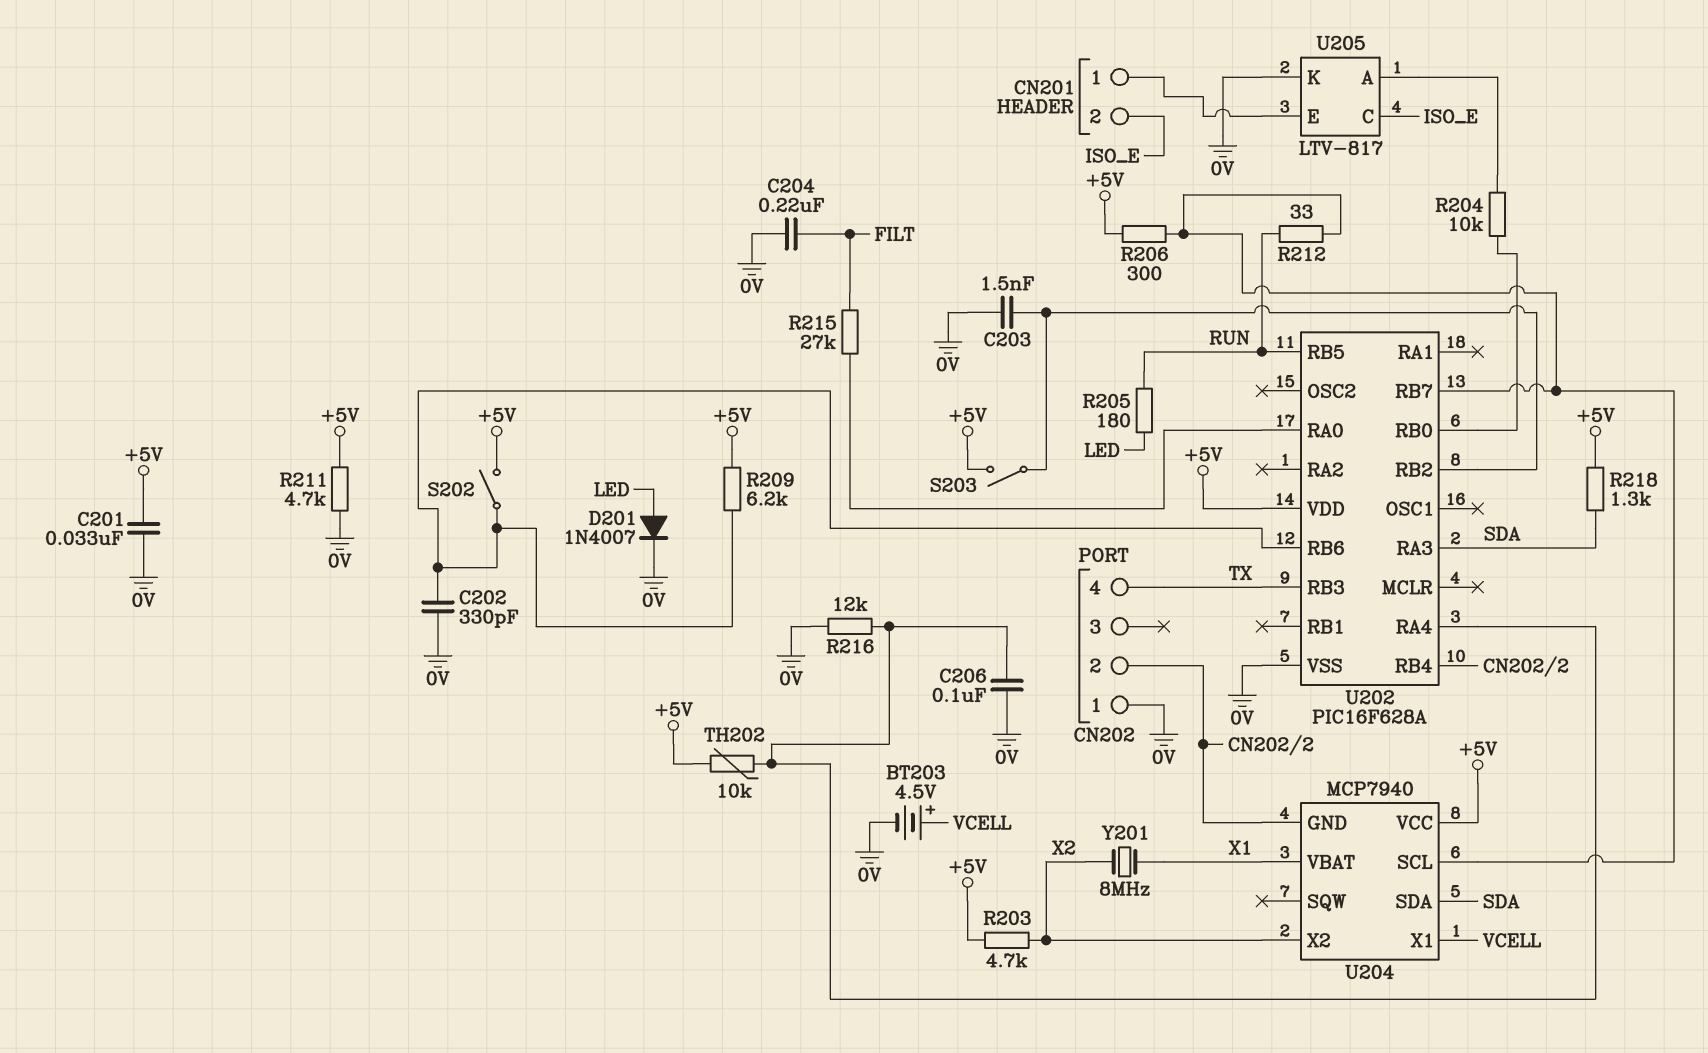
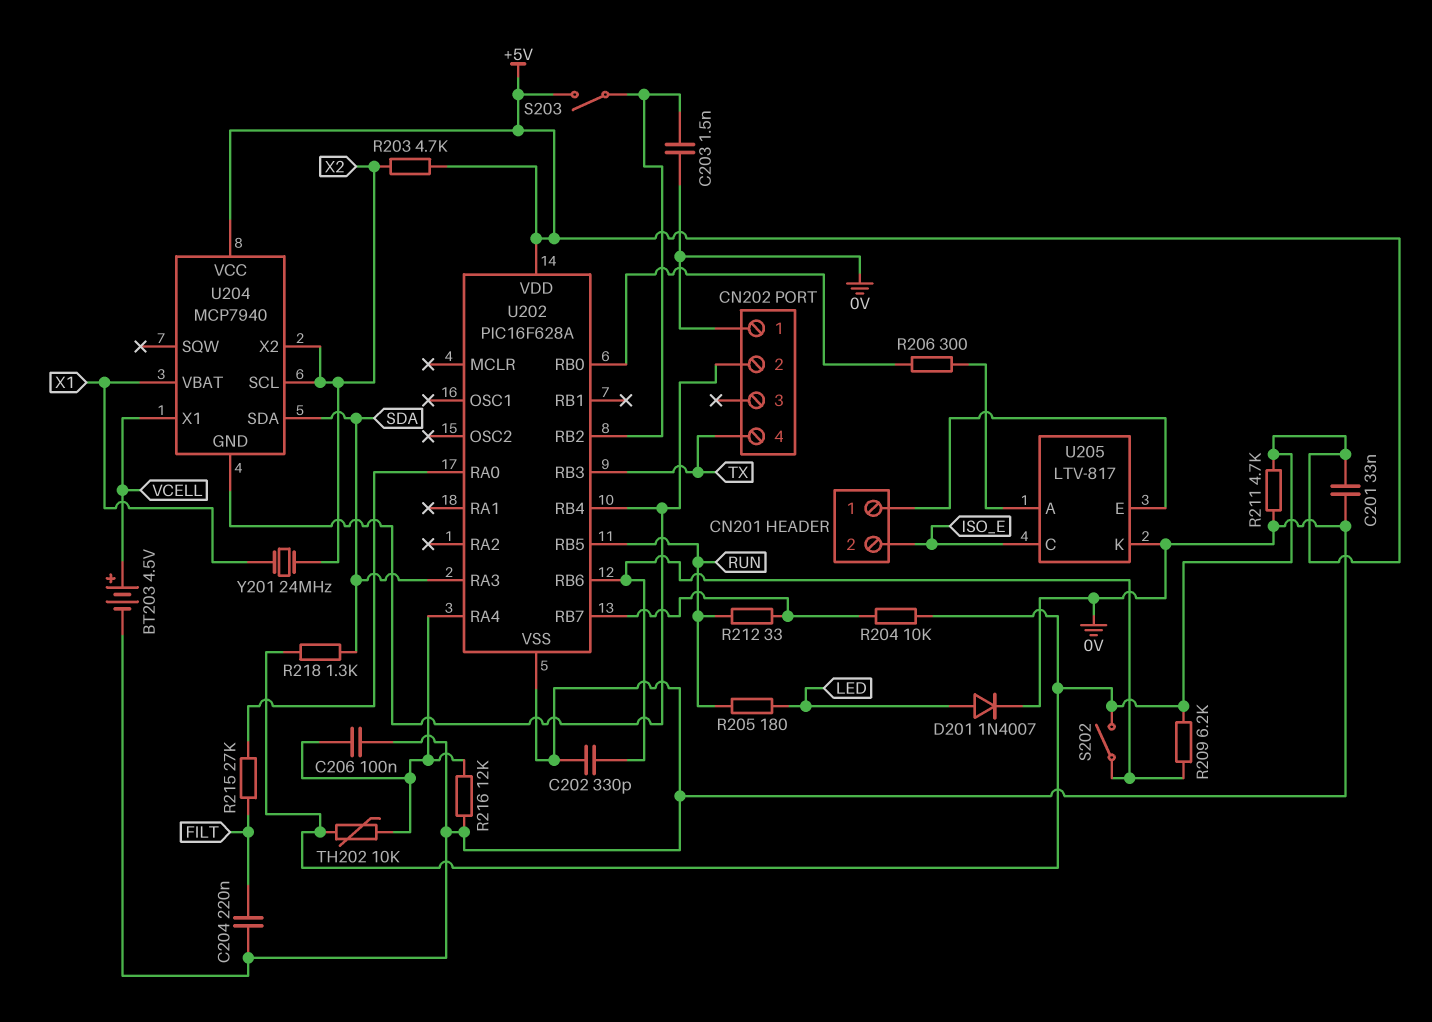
R204: 10k (U202/RB0, U205/A) -> 10k (+5V, U202/RB7)
R206: 300 (+5V, U202/RB7) -> 300 (U202/RB0, U205/A)
U204 pin SCL: U202/RB7 -> X2
Y201: 8MHz (X1, X2) -> 24MHz (X1, X2)

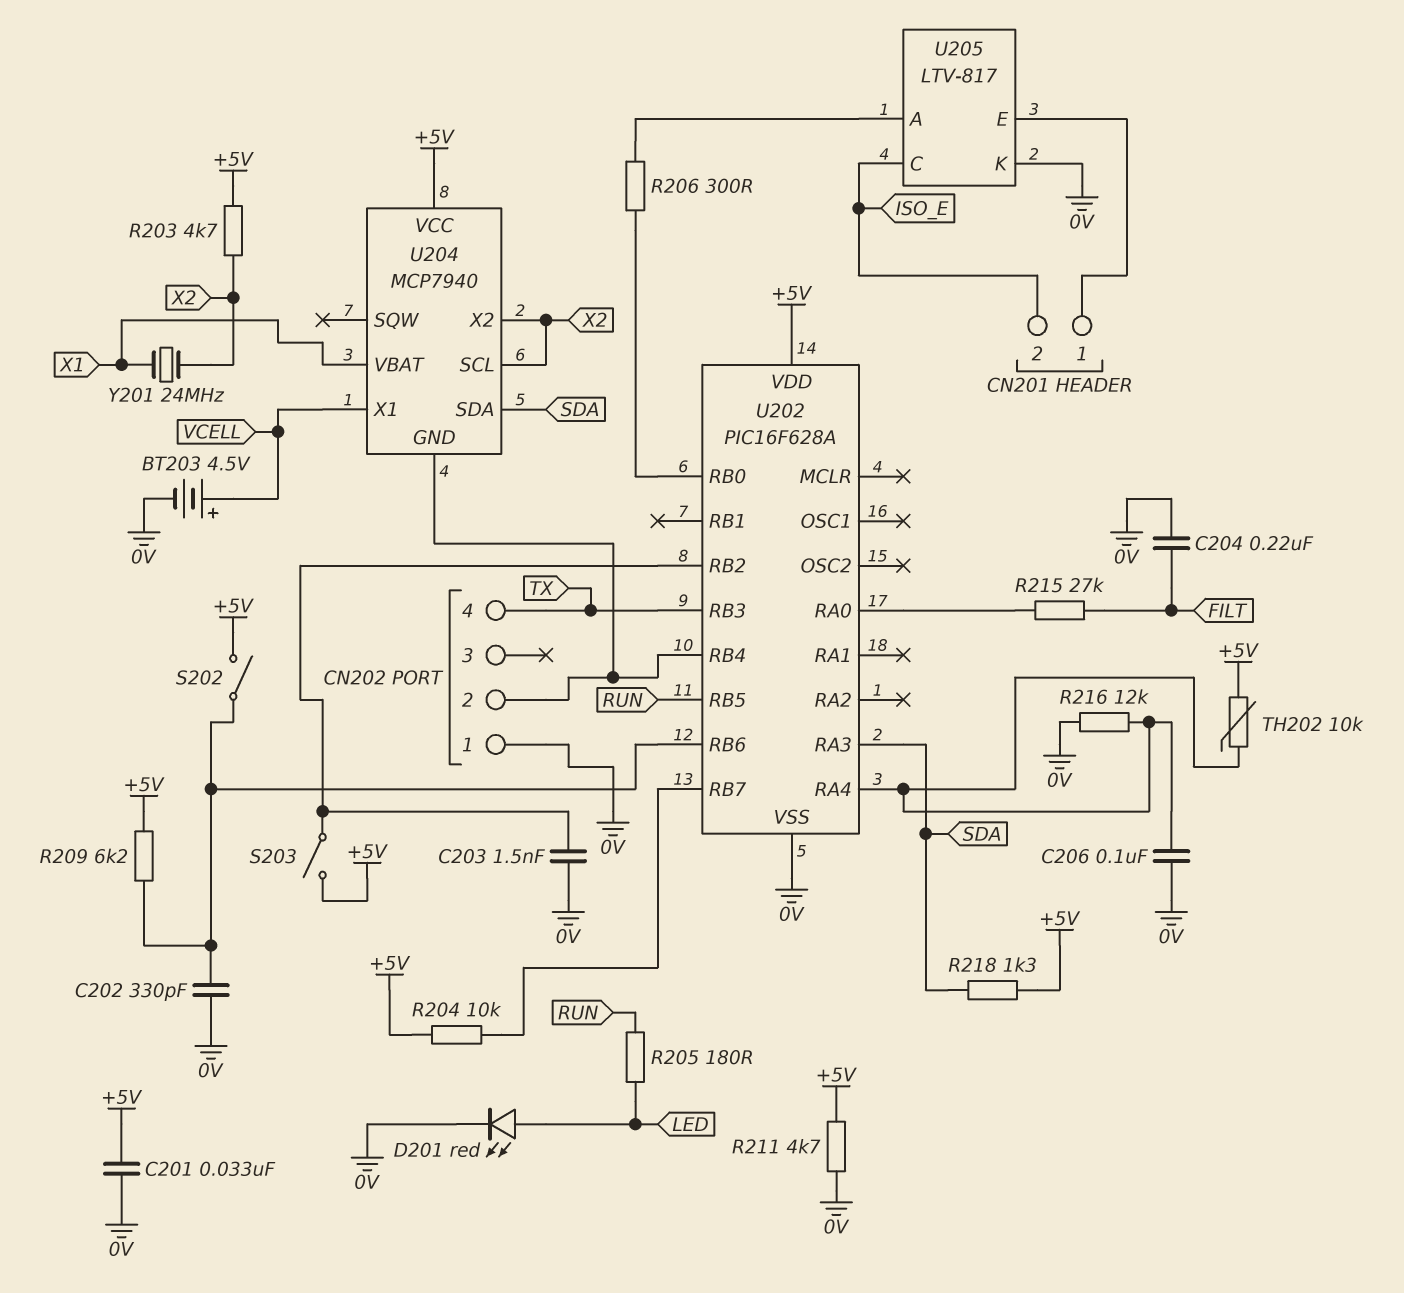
D201: diode 1N4007 (A LED, K 0V) -> LED red (A LED, K 0V)
R212: 33 (RUN, U202/RB7) -> none

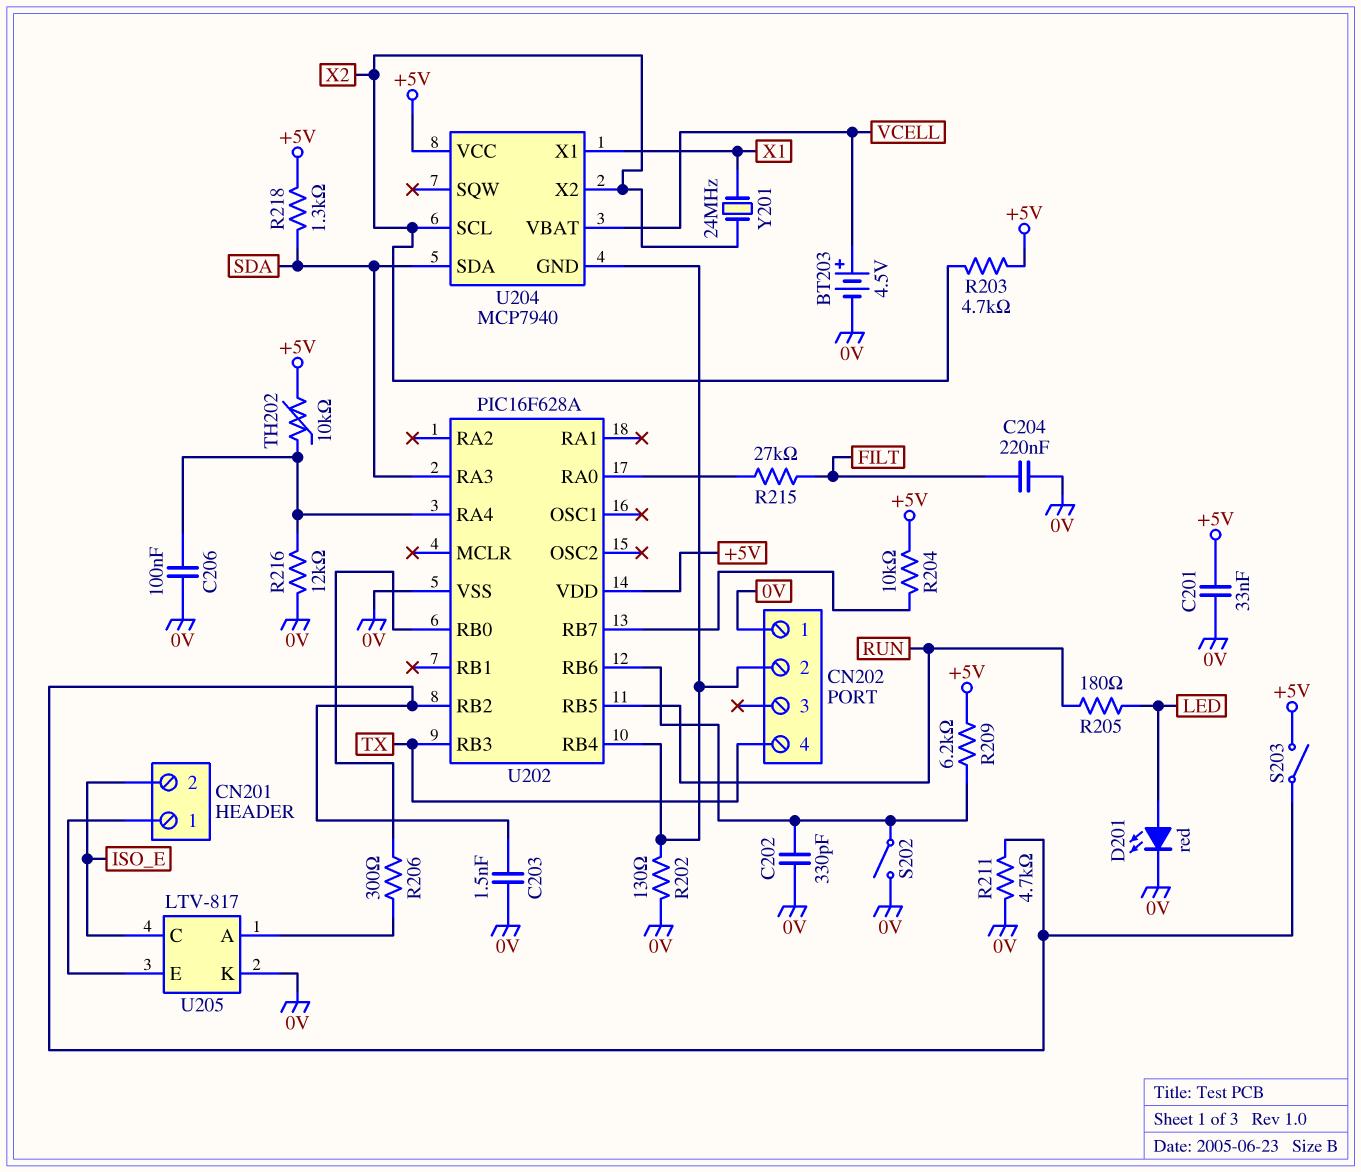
R202: none -> 130 (0V, CN202/2)
R211: 4.7k (+5V, 0V) -> 4.7k (0V, U202/RB2)
S202: switch (+5V, U202/RB6) -> switch (0V, U202/RB6)
U204 pin VBAT: X1 -> VCELL
U204 pin X1: VCELL -> X1

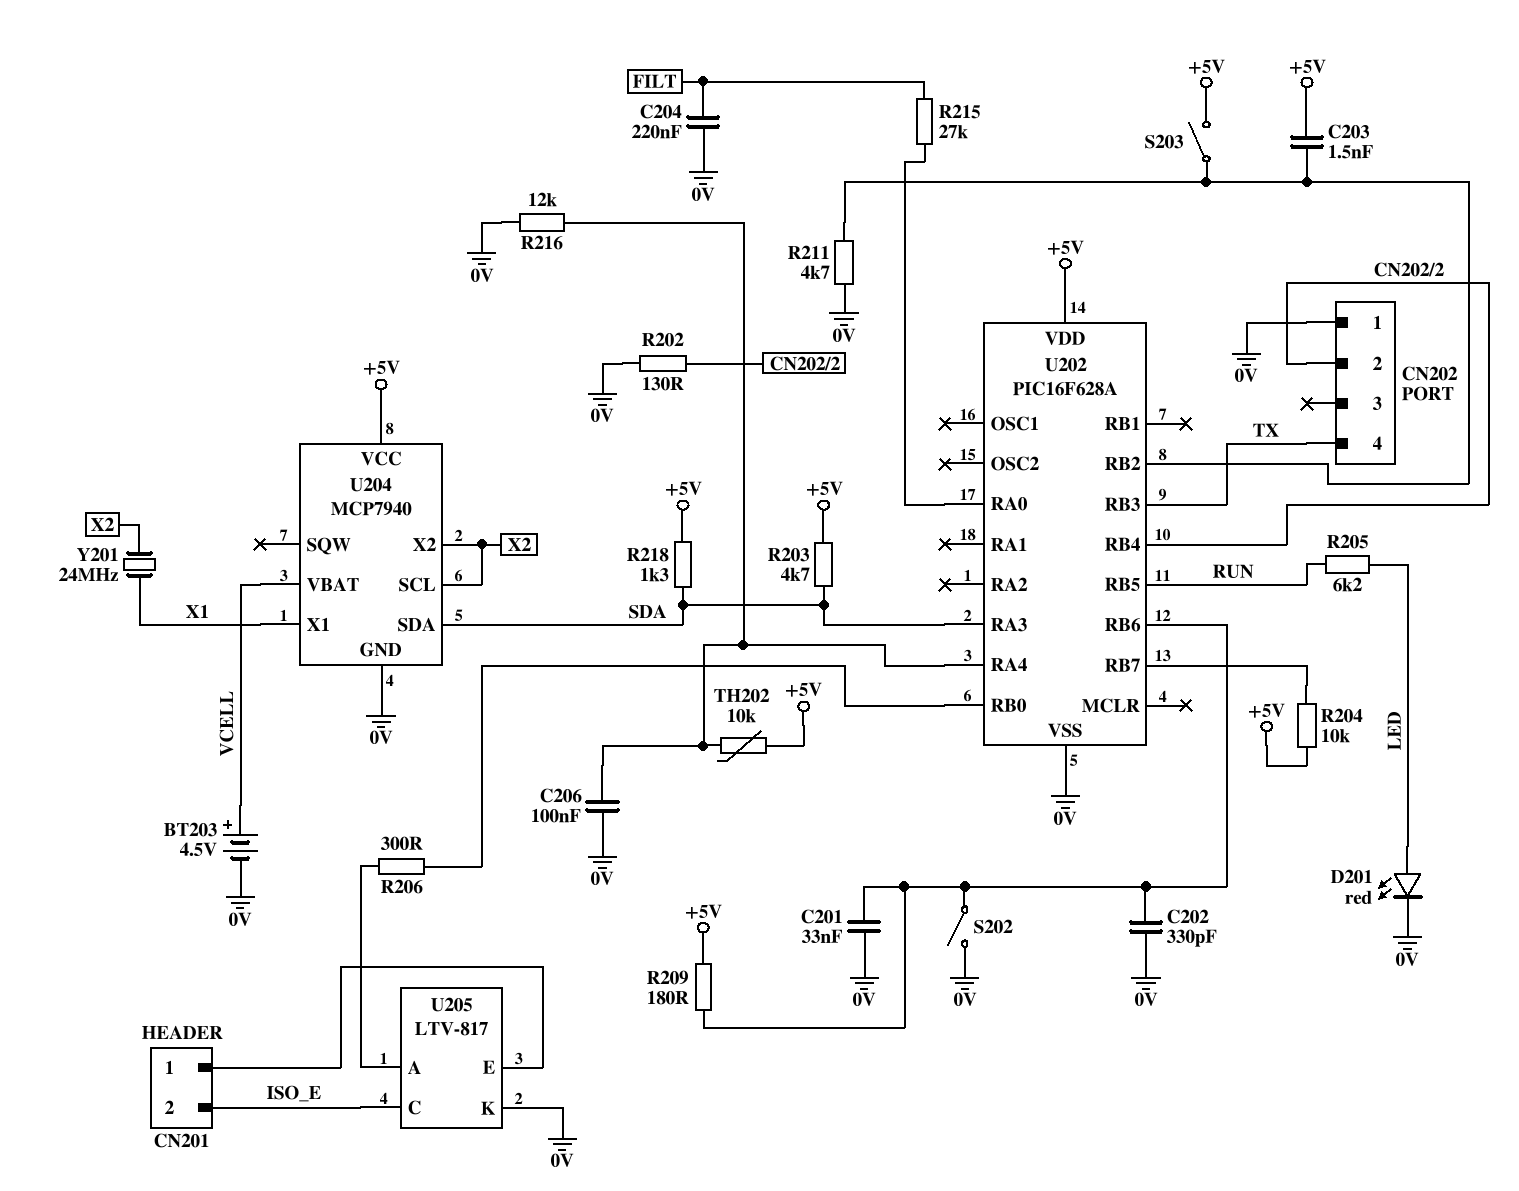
C201: 33nF (+5V, 0V) -> 33nF (0V, U202/RB6)
C203: 1.5nF (0V, U202/RB2) -> 1.5nF (+5V, U202/RB2)
R203: 4.7k (+5V, X2) -> 4.7k (+5V, SDA)
R205: 180 (LED, RUN) -> 6.2k (LED, RUN)
R209: 6.2k (+5V, U202/RB6) -> 180 (+5V, U202/RB6)
U204 pin GND: CN202/2 -> 0V

